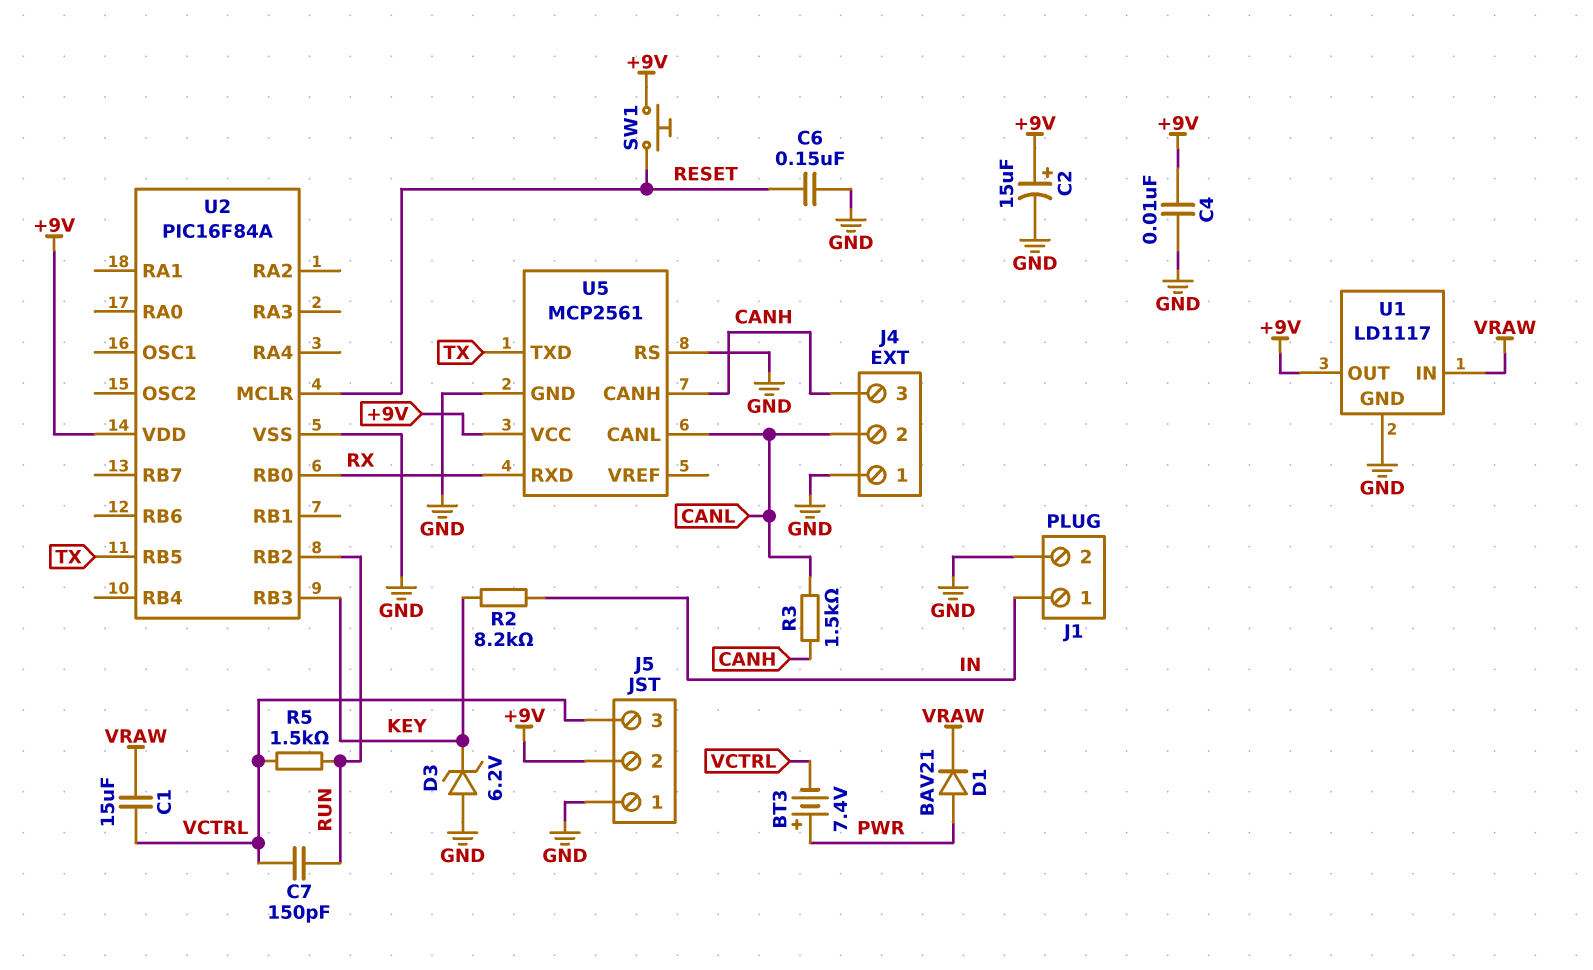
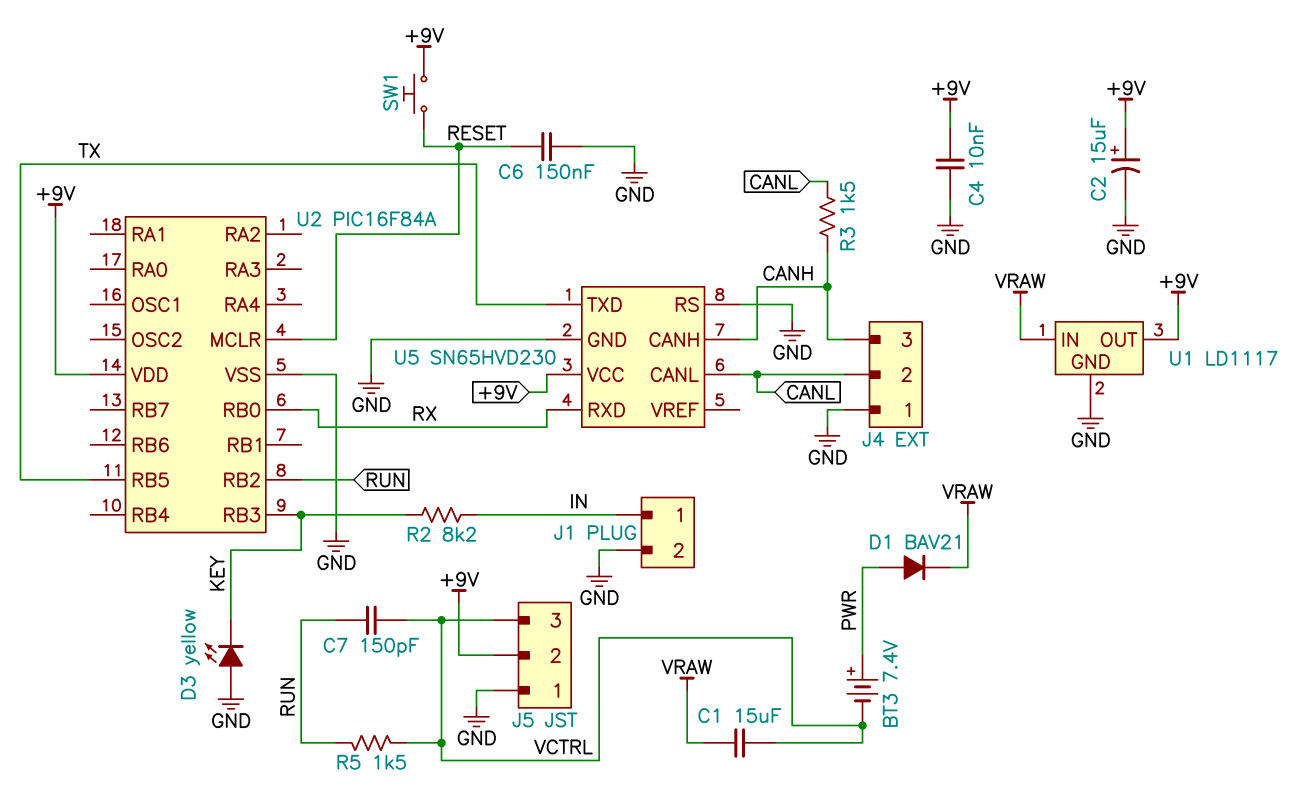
D3: zener 6.2V (A GND, K KEY) -> LED yellow (A GND, K KEY)
U5: MCP2561 -> SN65HVD230

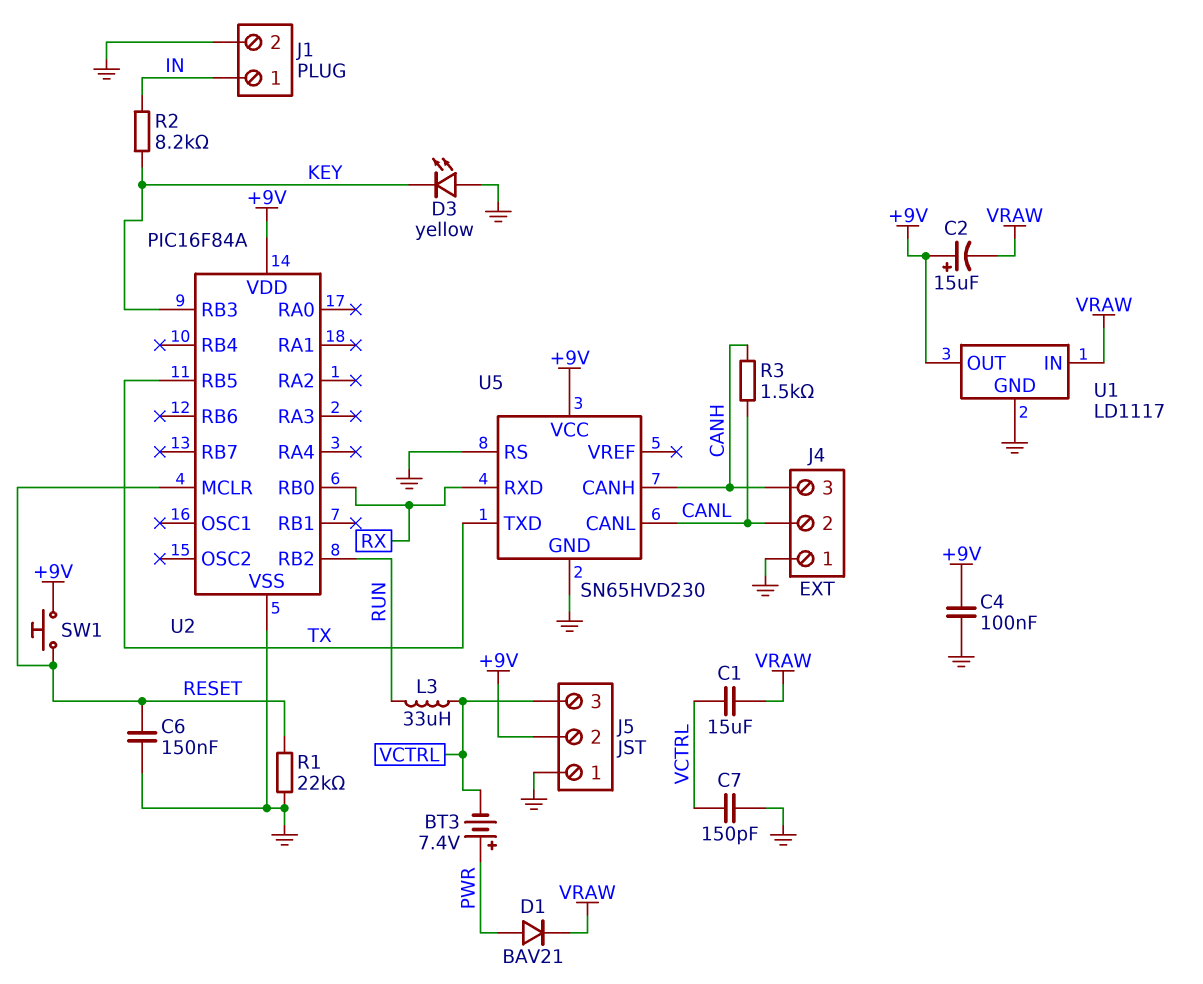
C2: 15uF (plus +9V, minus GND) -> 15uF (plus +9V, minus VRAW)
C4: 10nF (+9V, GND) -> 100nF (+9V, GND)
C7: 150pF (RUN, VCTRL) -> 150pF (GND, VCTRL)
L3: none -> 33uH (RUN, VCTRL)
R1: none -> 22k (GND, RESET)
R5: 1.5k (RUN, VCTRL) -> none

